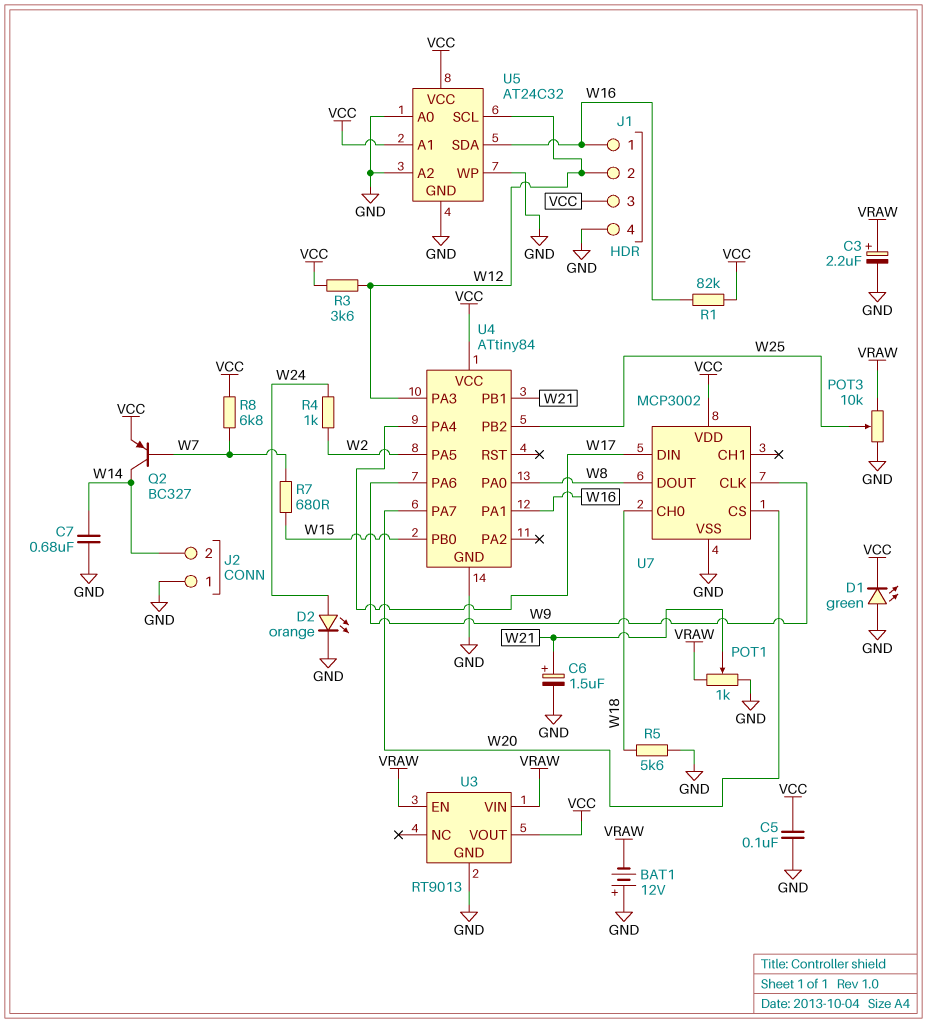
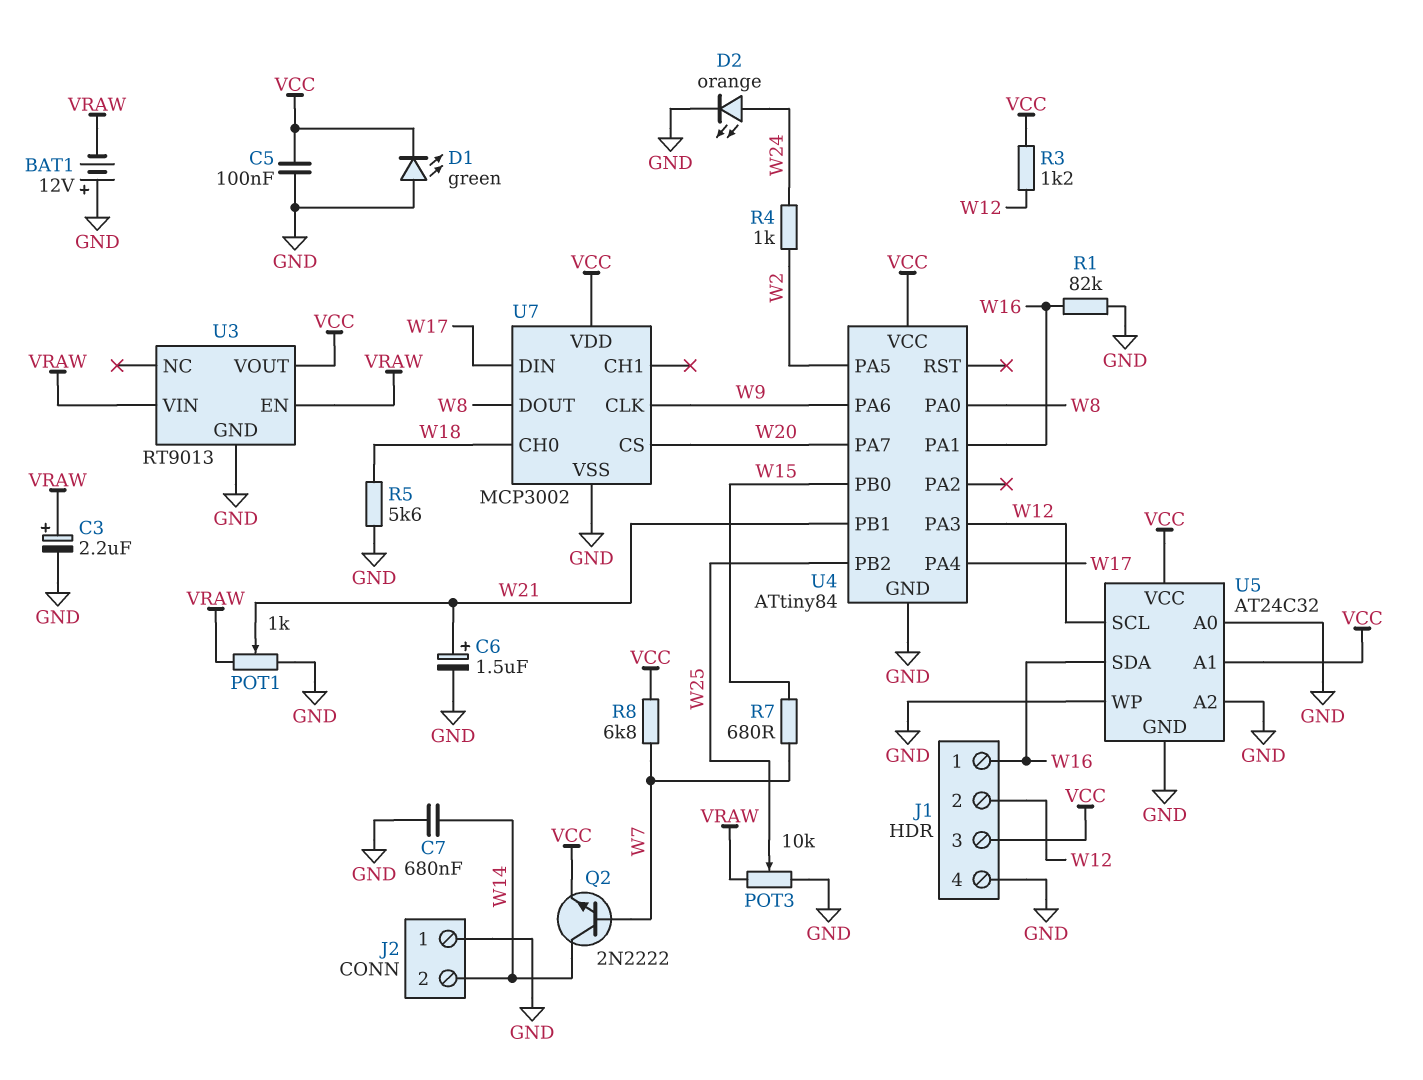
Q2: PNP BC327 (B W7, C W14, E VCC) -> NPN 2N2222 (B W7, C W14, E VCC)
R1: 82k (VCC, W16) -> 82k (GND, W16)
R3: 3.6k (VCC, W12) -> 1.2k (VCC, W12)

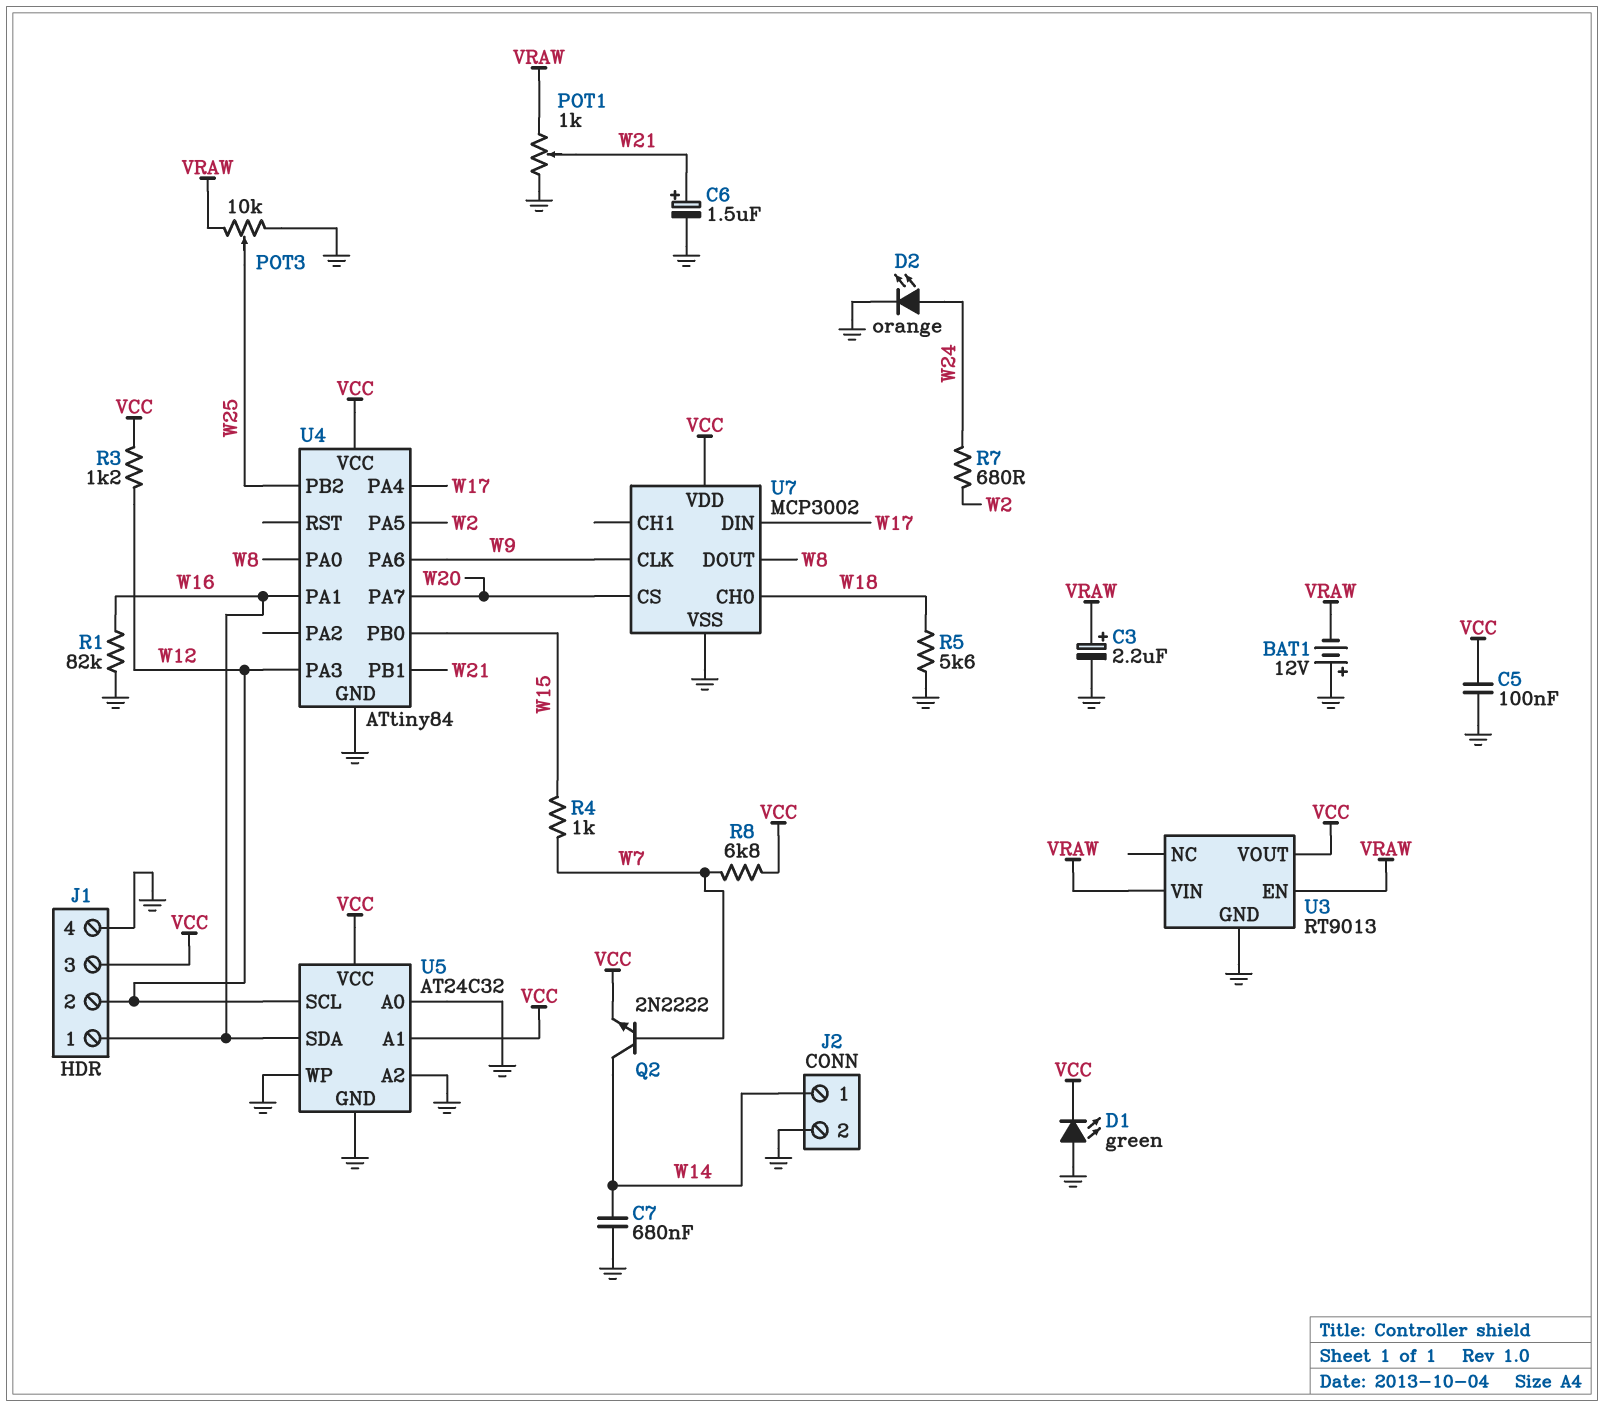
J2 pin 1: GND -> W14
J2 pin 2: W14 -> GND
R4: 1k (W2, W24) -> 1k (W7, W15)
R7: 680 (W7, W15) -> 680 (W2, W24)

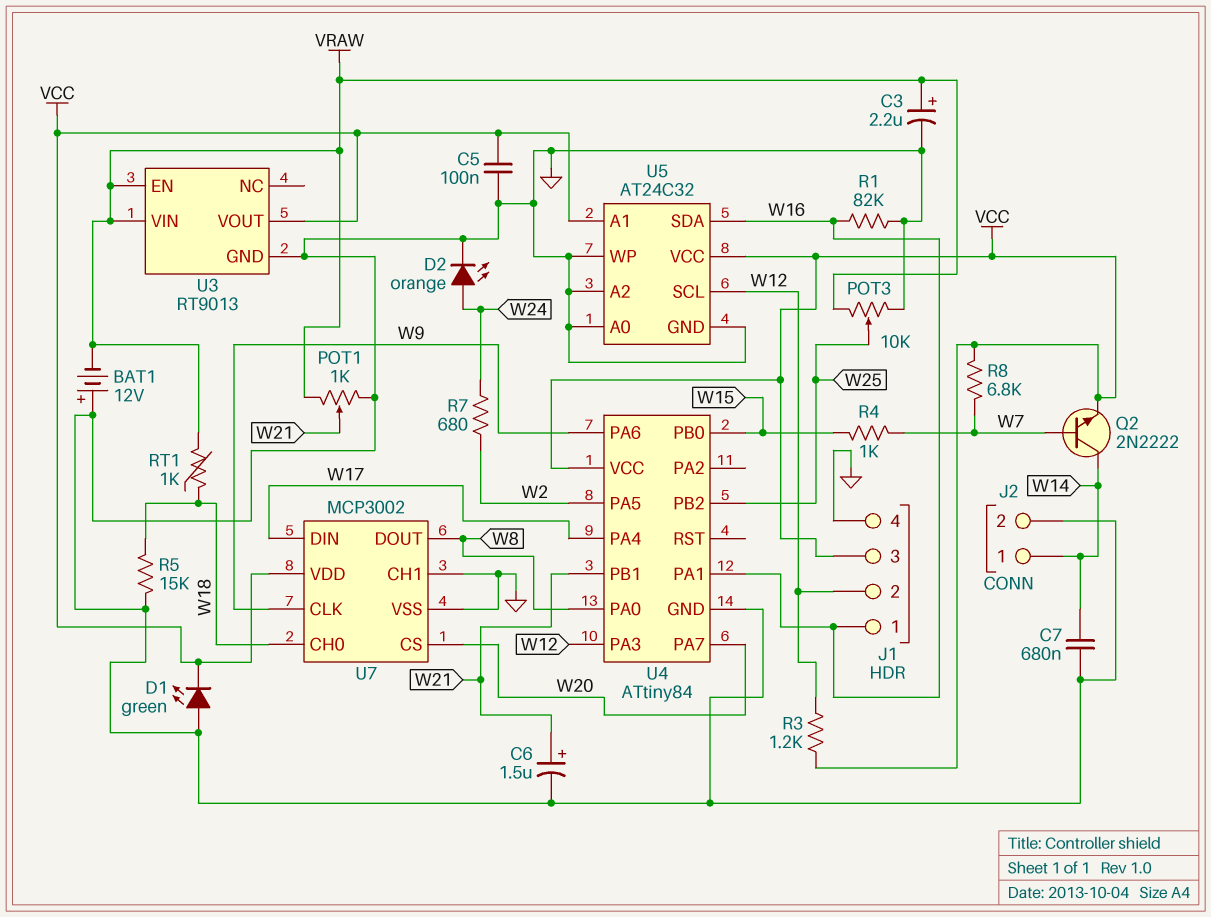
R5: 5.6k (GND, W18) -> 15k (GND, W18)
RT1: none -> 1k (VRAW, W18)
U7 pin CH1: none -> GND

